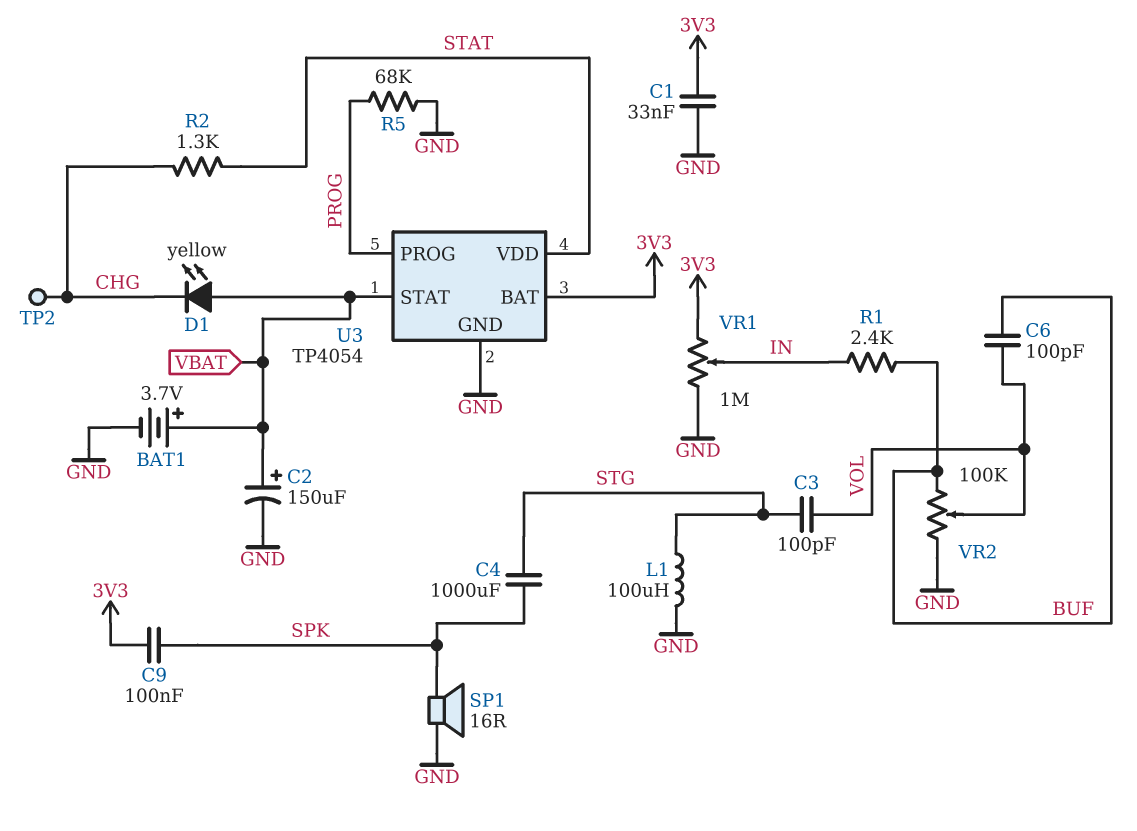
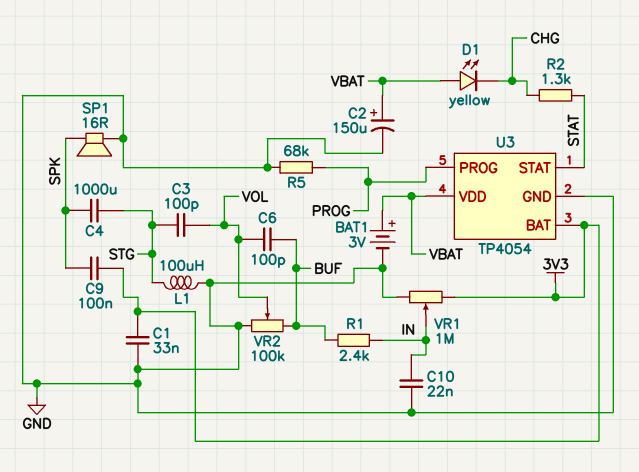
BAT1: 3.7V (plus VBAT, minus GND) -> 3V (plus VBAT, minus GND)
C10: none -> 22nF (GND, IN)
TP2: test point (CHG) -> none
U3 pin STAT: VBAT -> STAT
U3 pin VDD: STAT -> VBAT

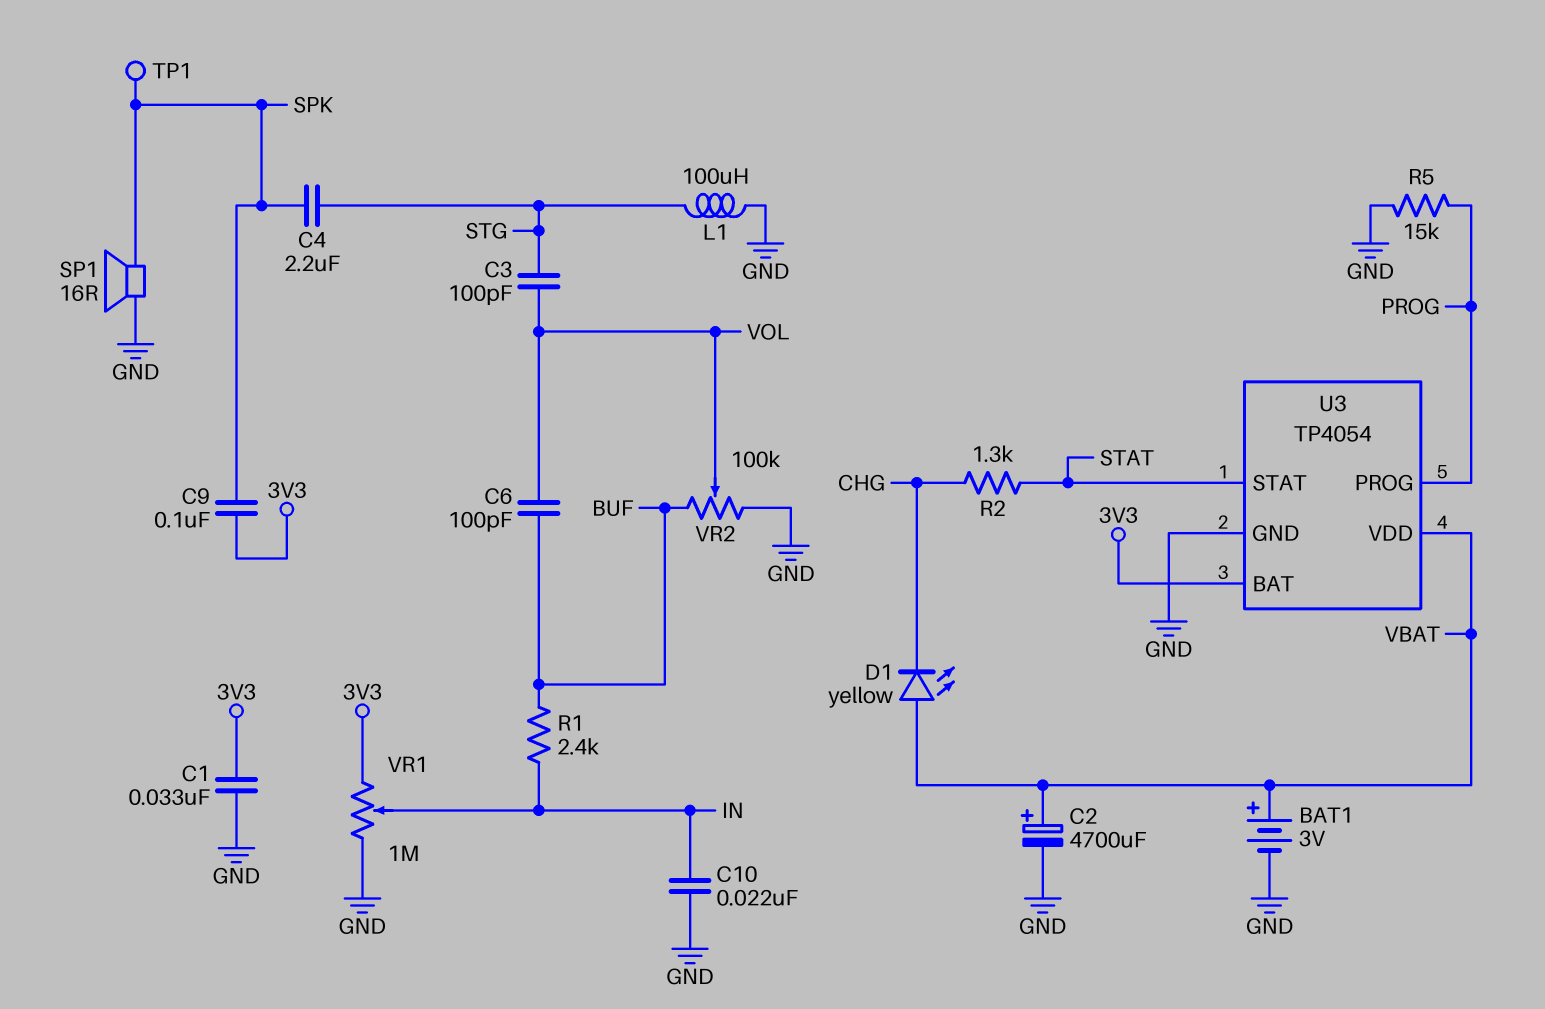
C2: 150uF (plus VBAT, minus GND) -> 4700uF (plus VBAT, minus GND)
C4: 1000uF (SPK, STG) -> 2.2uF (SPK, STG)
R5: 68k (GND, PROG) -> 15k (GND, PROG)
TP1: none -> test point (SPK)

